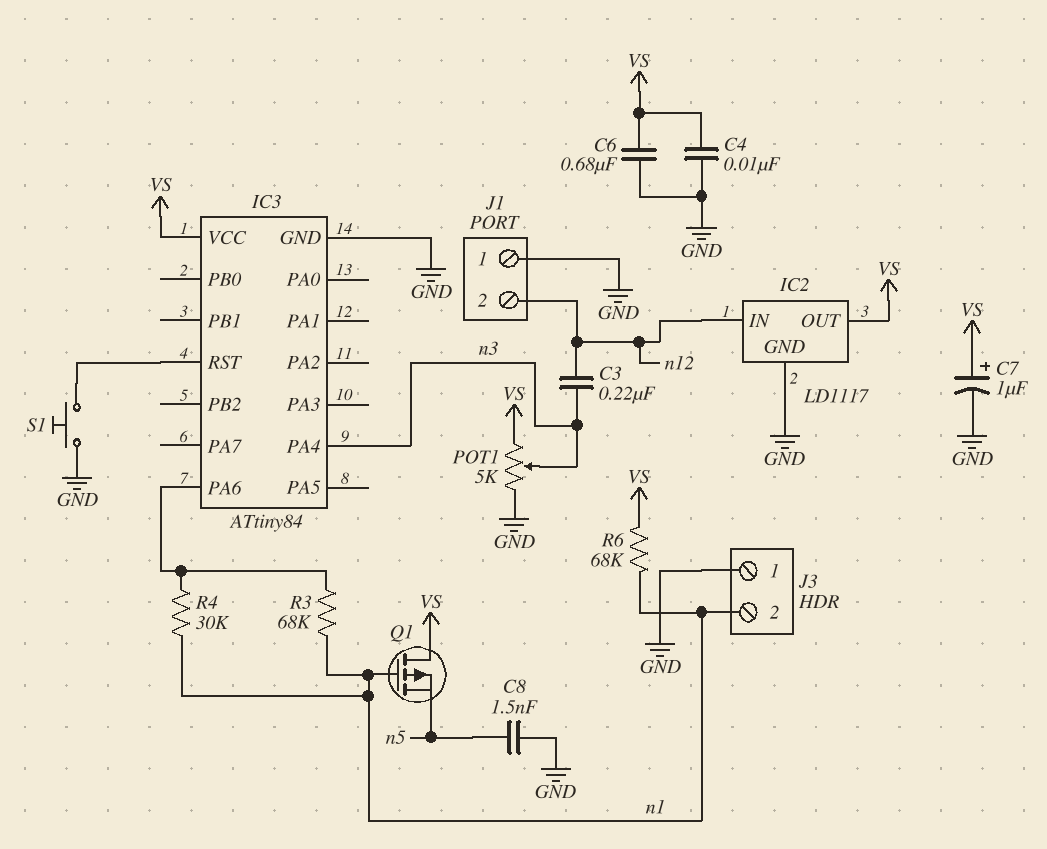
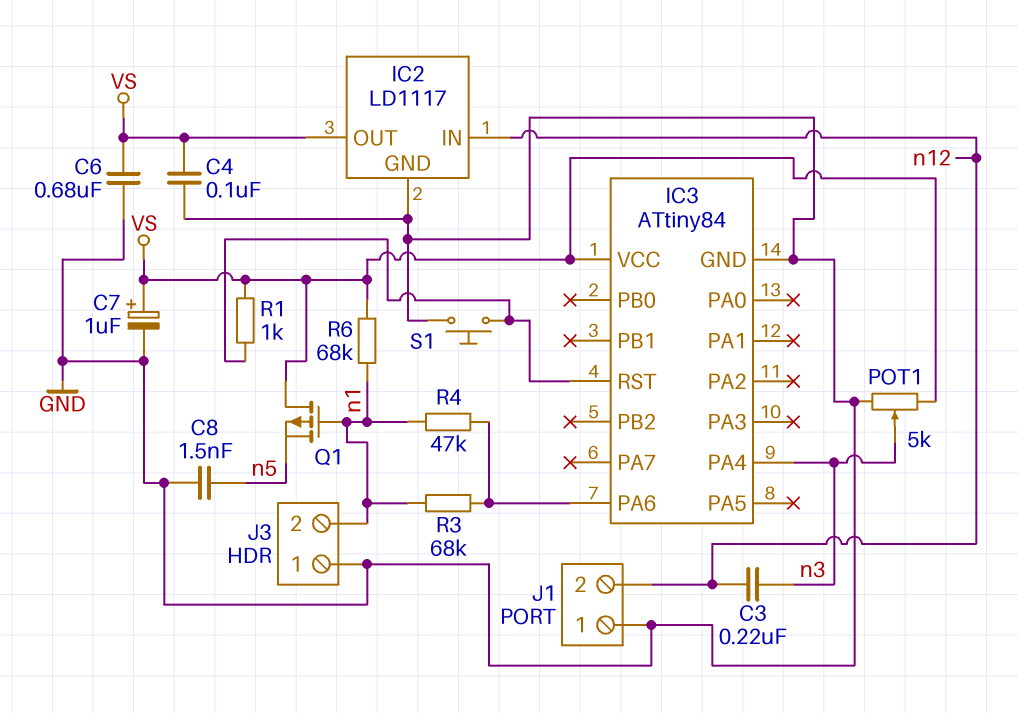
C4: 10nF (GND, VS) -> 100nF (GND, VS)
R1: none -> 1k (IC3/RST, VS)
R4: 30k (IC3/PA6, n1) -> 47k (IC3/PA6, n1)

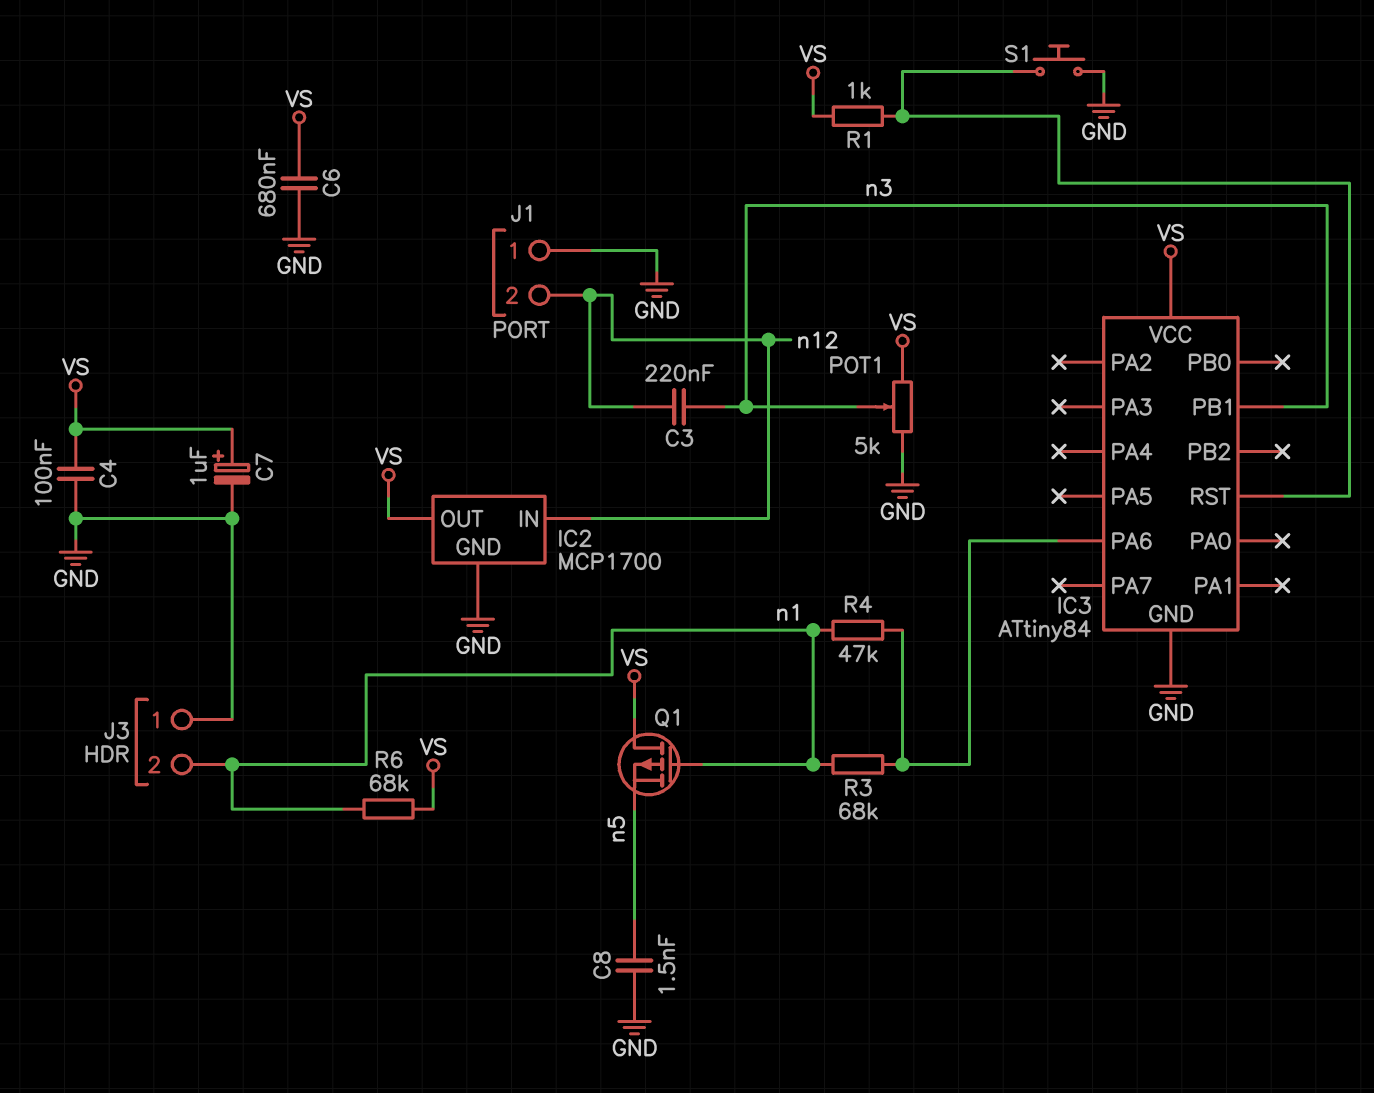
IC2: LD1117 -> MCP1700
IC3 pin PA4: n3 -> none
IC3 pin PB1: none -> n3

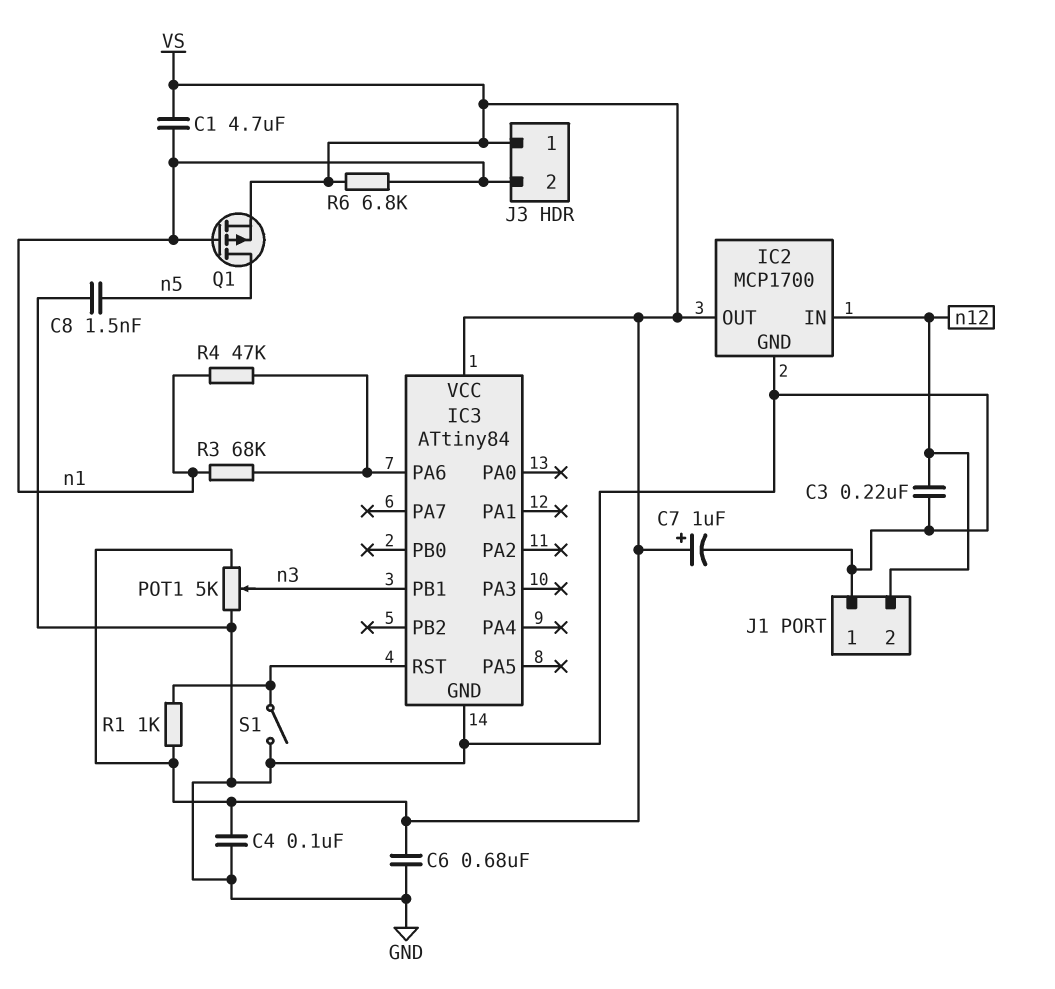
C1: none -> 4.7uF (VS, n1)
C3: 220nF (n3, n12) -> 220nF (GND, n12)
J3 pin 1: GND -> VS
Q1: PMOS (G n1, D VS, S n5) -> PMOS (G n1, D n5, S VS)
R6: 68k (VS, n1) -> 6.8k (VS, n1)
S1: button (GND, IC3/RST) -> switch (GND, IC3/RST)

